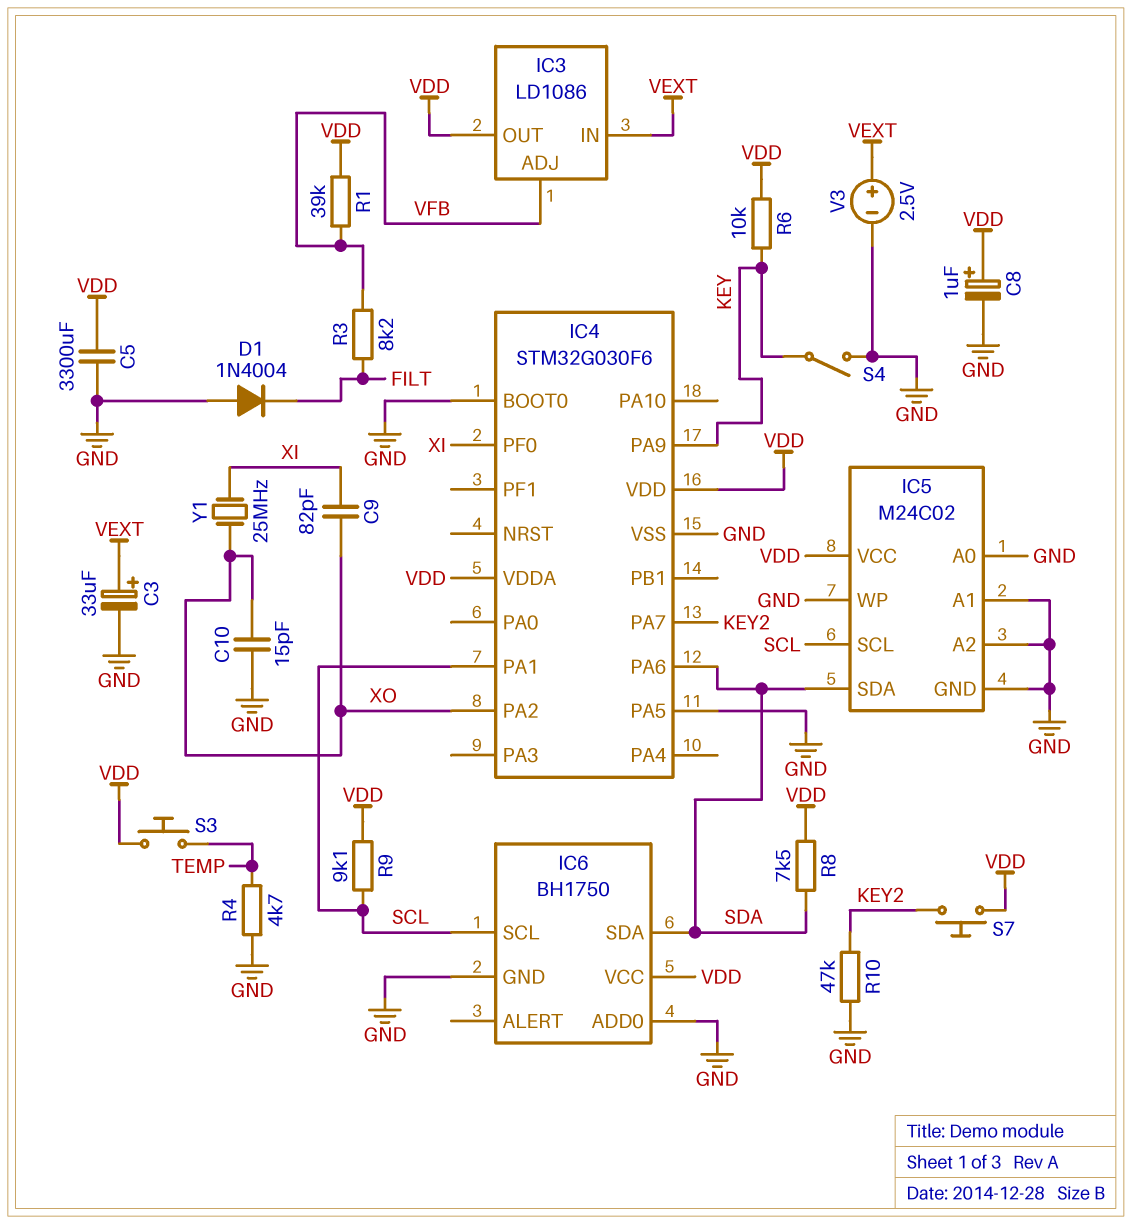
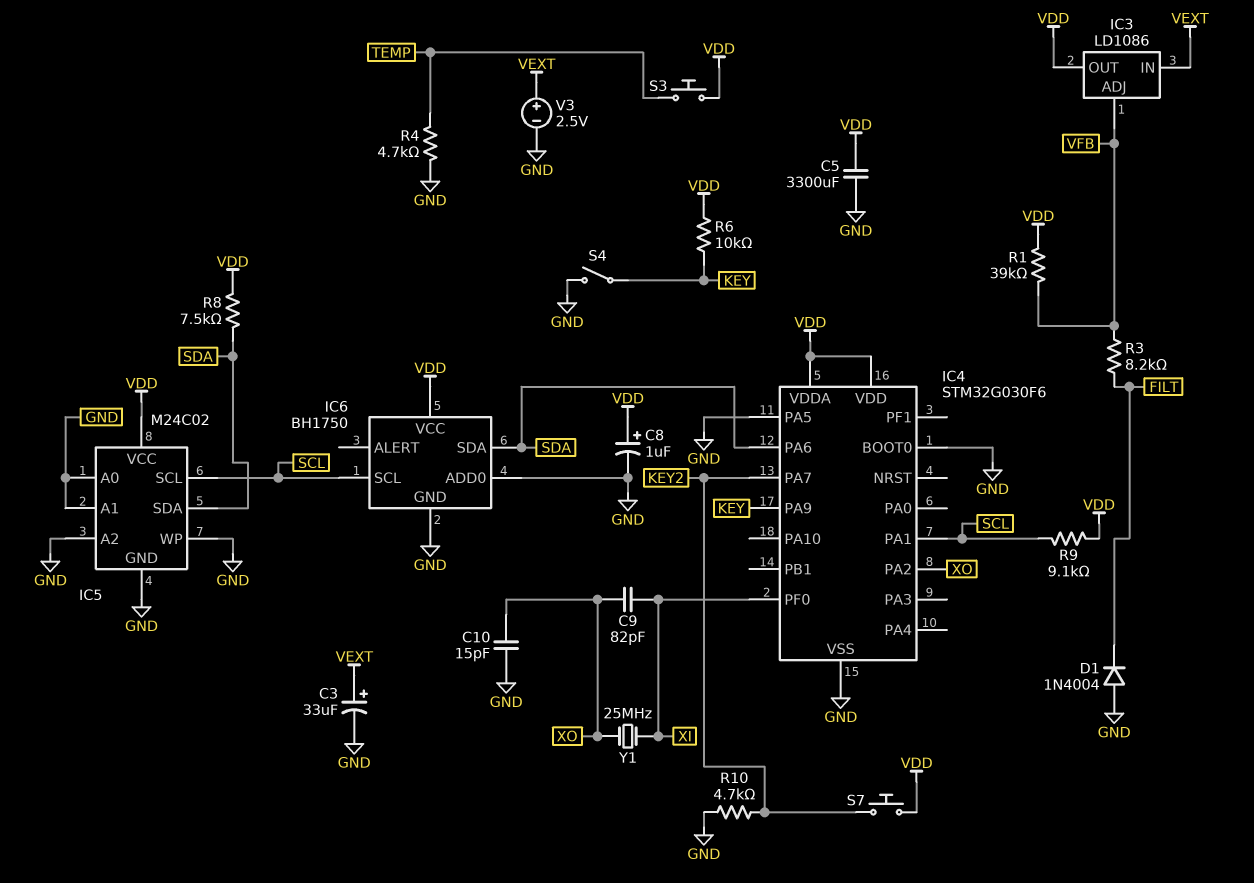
R10: 47k (GND, KEY2) -> 4.7k (GND, KEY2)

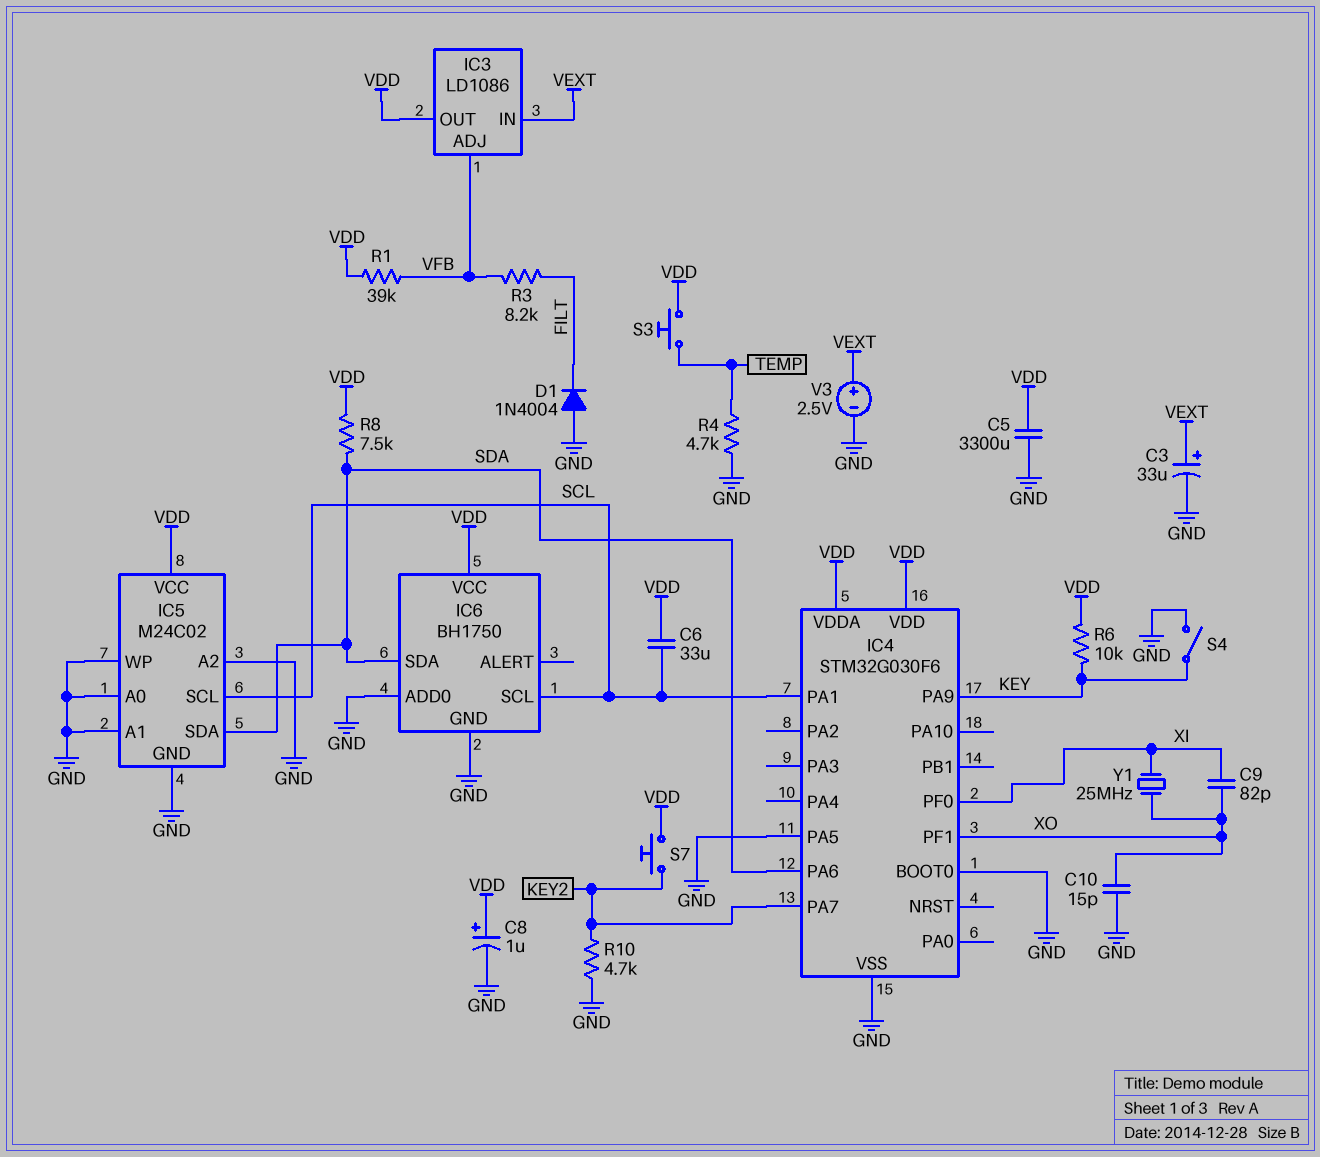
C6: none -> 33uF (SCL, VDD)
IC4 pin PA2: XO -> none
IC4 pin PF1: none -> XO
R9: 9.1k (SCL, VDD) -> none

